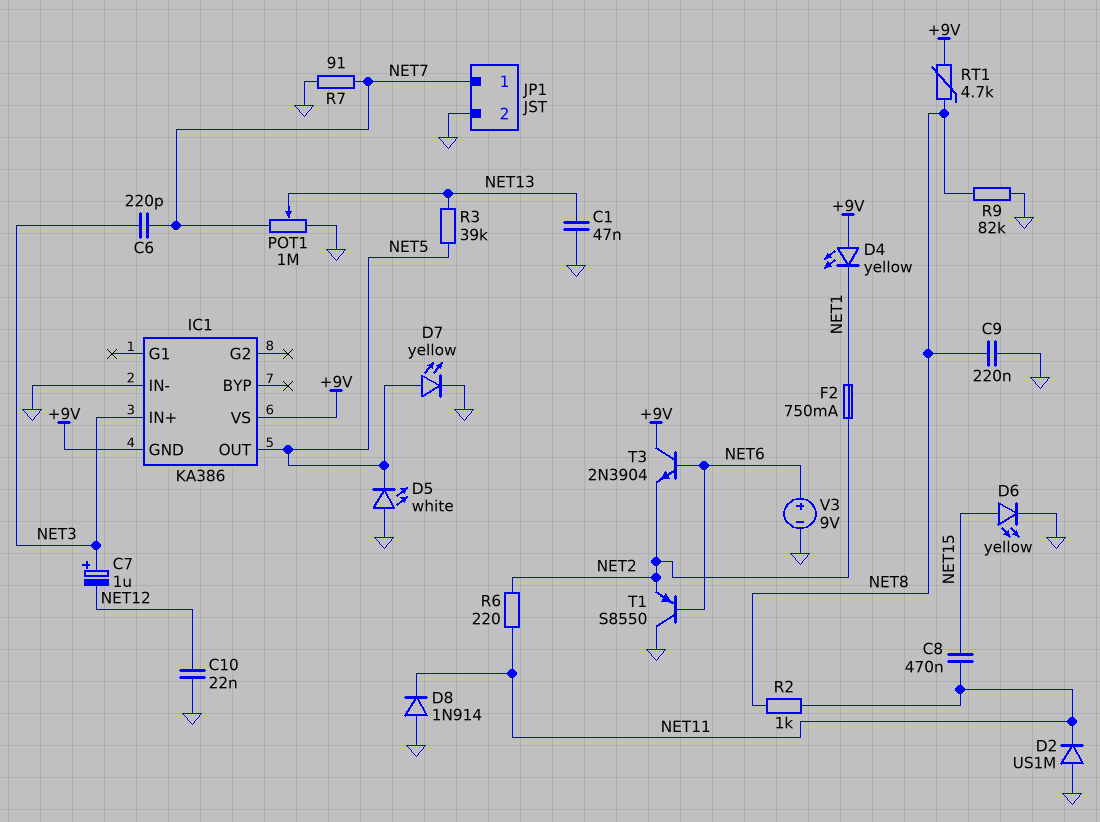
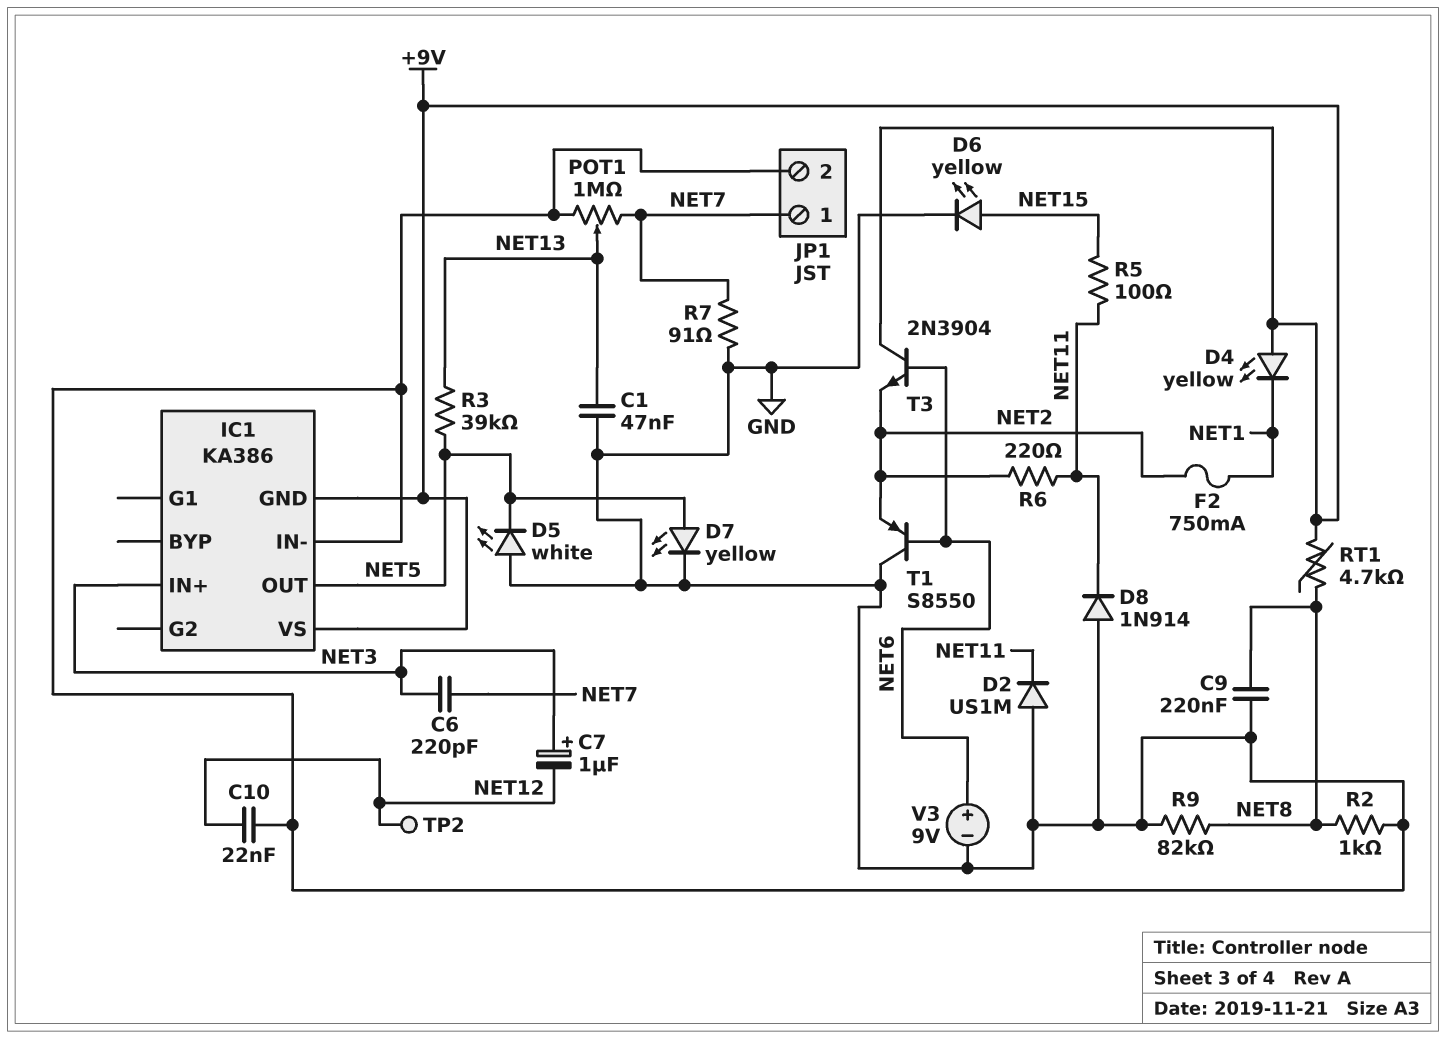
C8: 470nF (NET11, NET15) -> none
R2: 1k (NET8, NET11) -> 1k (GND, NET8)
R5: none -> 100 (NET11, NET15)
TP2: none -> test point (NET12)

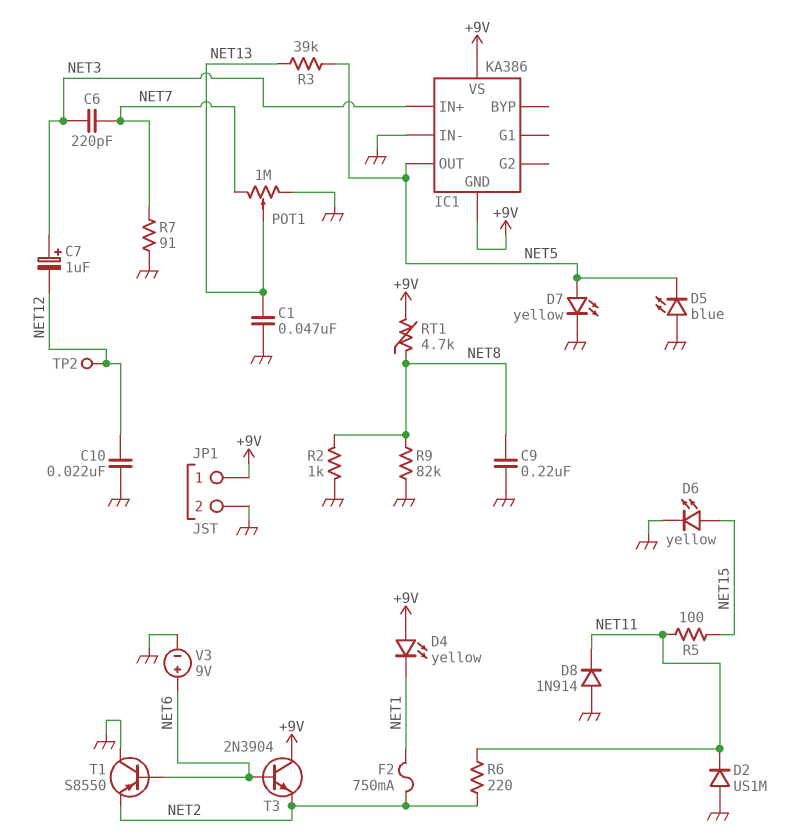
D5: LED white (A GND, K NET5) -> LED blue (A GND, K NET5)
JP1 pin 1: NET7 -> +9V

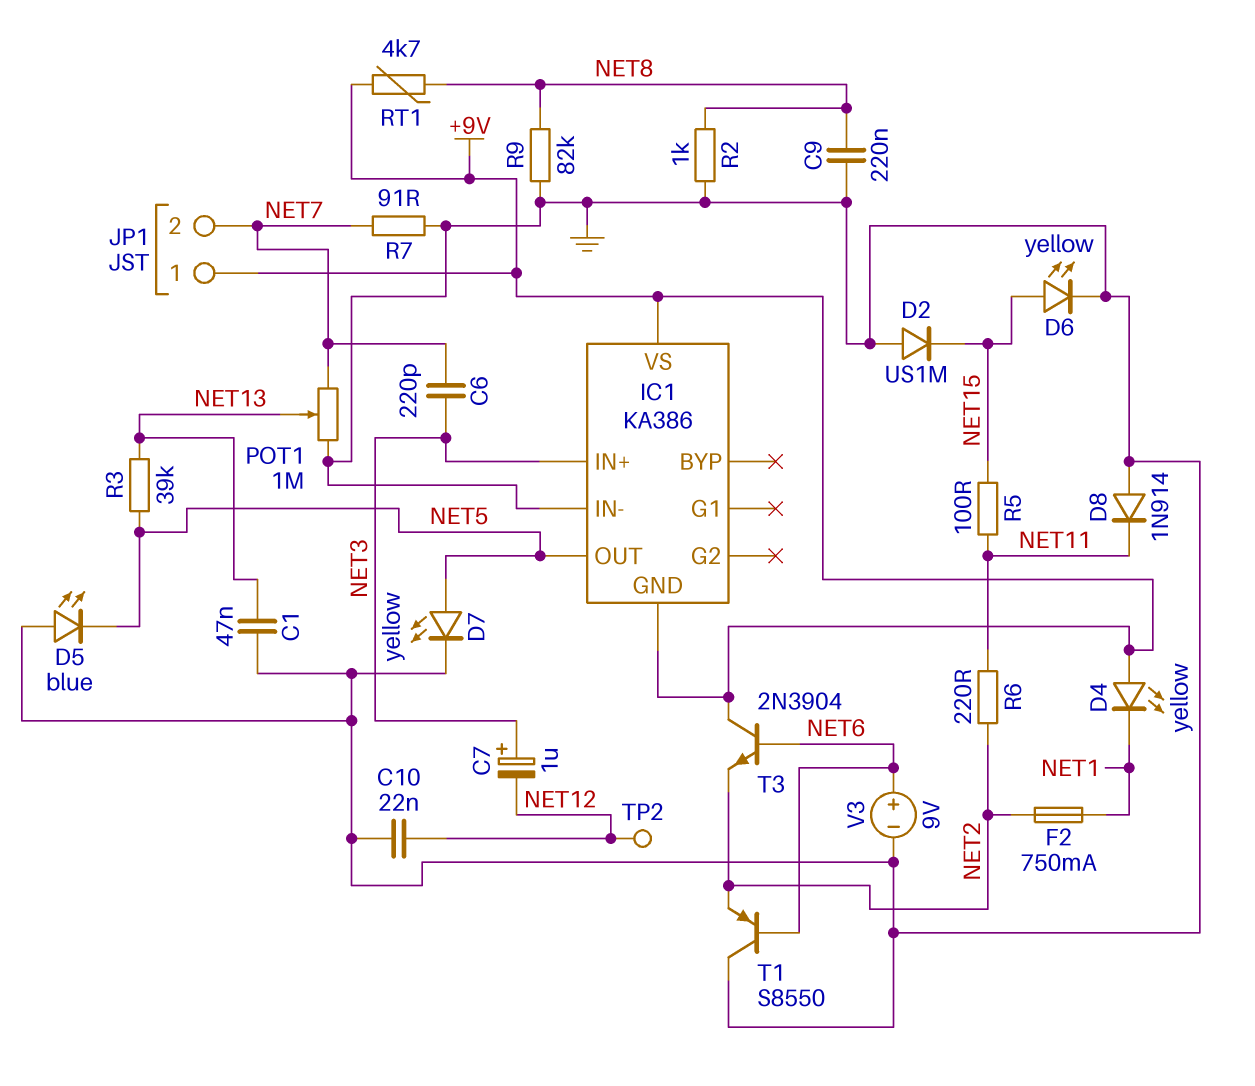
D2: diode US1M (A GND, K NET11) -> diode US1M (A GND, K NET15)
JP1 pin 2: GND -> NET7

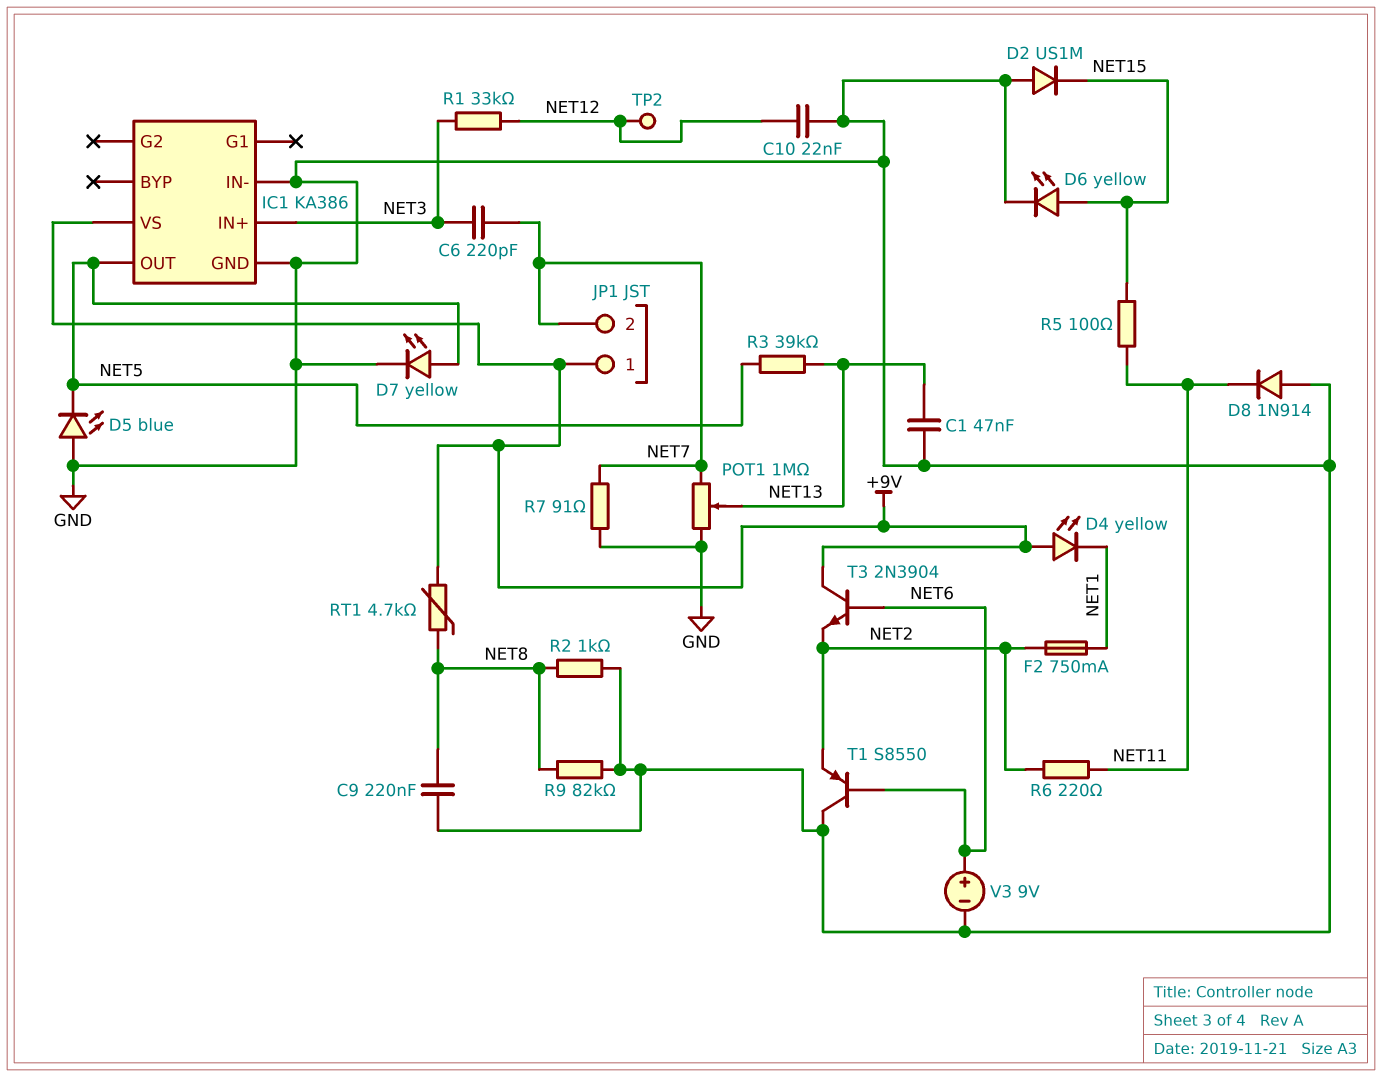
C7: 1uF (plus NET3, minus NET12) -> none
IC1 pin GND: +9V -> GND
R1: none -> 33k (NET3, NET12)

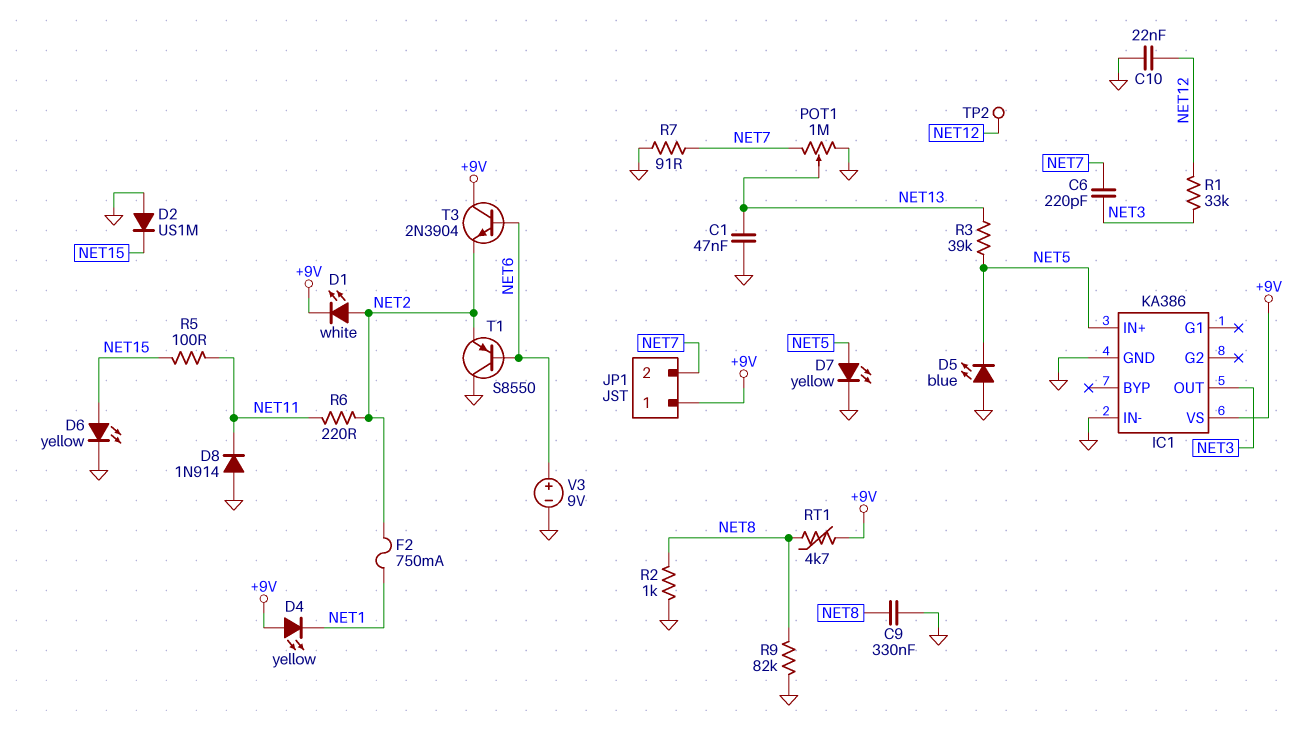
C9: 220nF (GND, NET8) -> 330nF (GND, NET8)
D1: none -> LED white (A NET2, K +9V)
IC1 pin IN+: NET3 -> NET5
IC1 pin OUT: NET5 -> NET3

